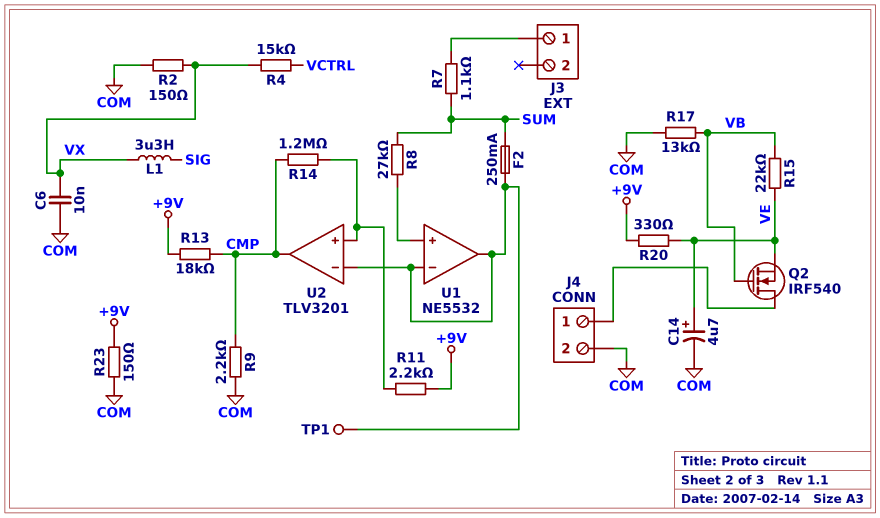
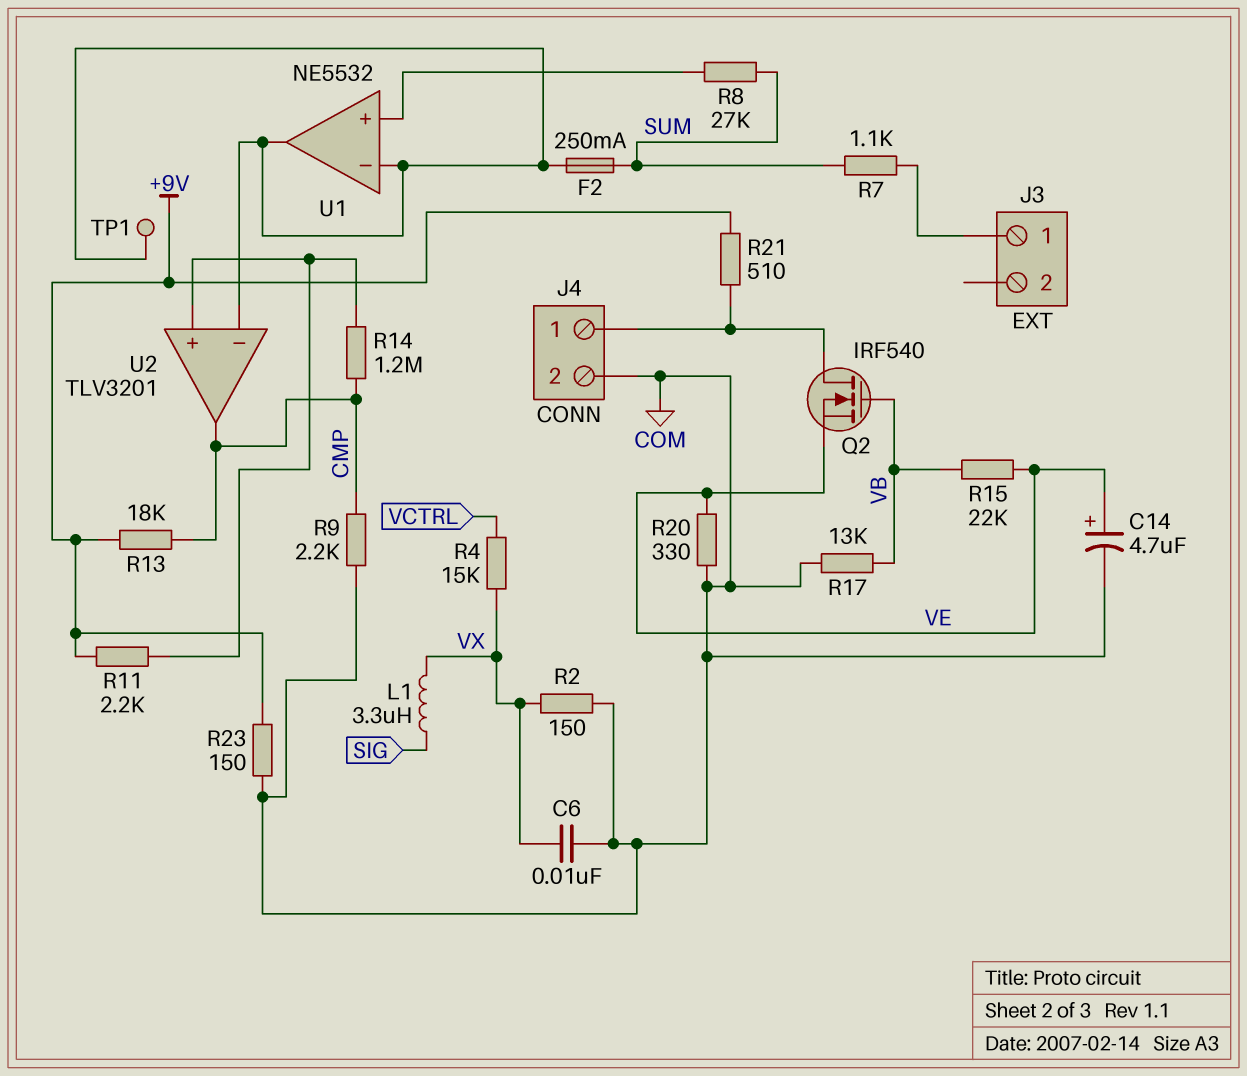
R20: 330 (+9V, VE) -> 330 (COM, VE)
R21: none -> 510 (+9V, J4/1)

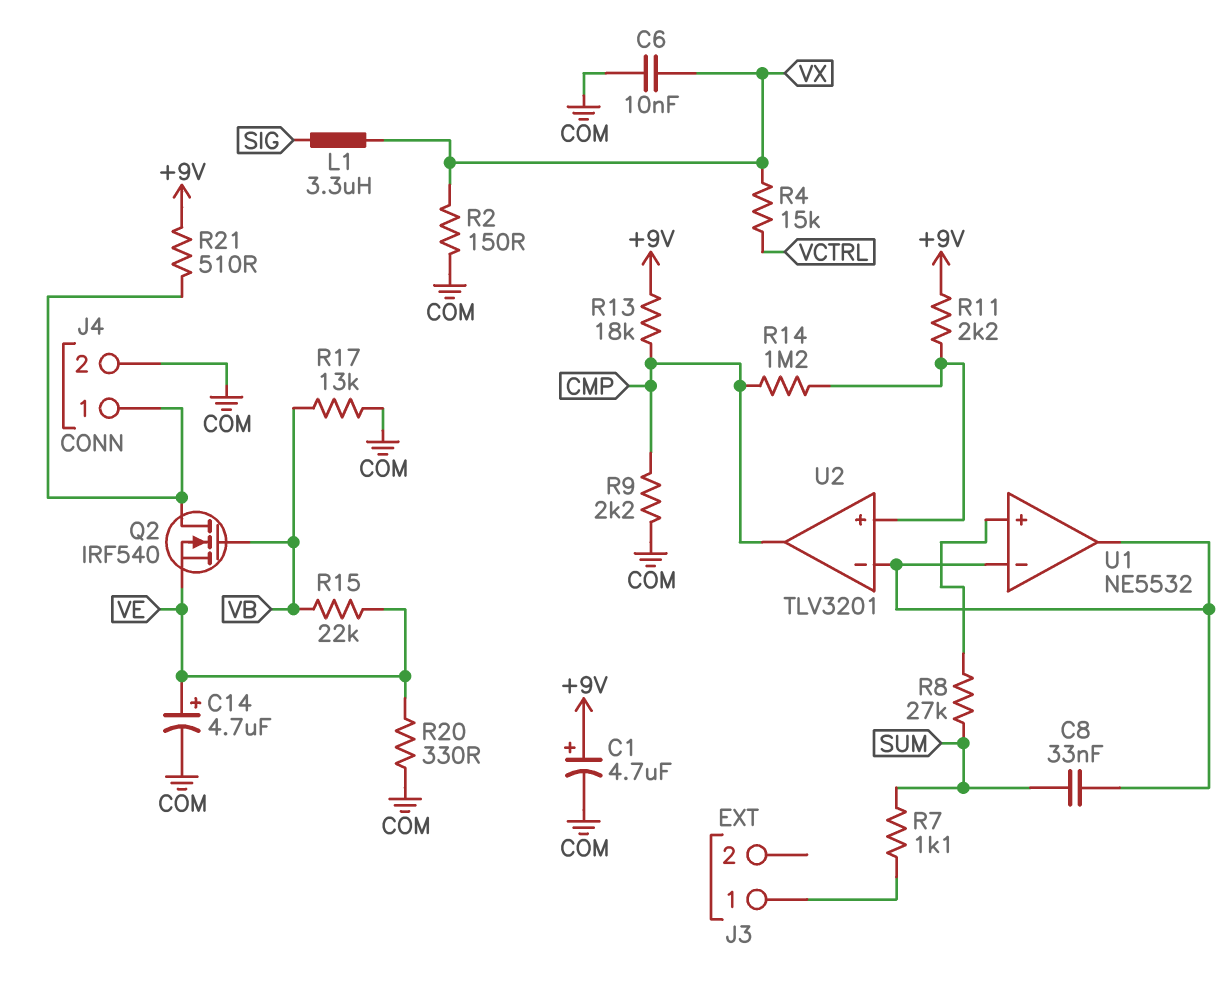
C1: none -> 4.7uF (plus +9V, minus COM)
C8: none -> 33nF (SUM, U1/in-)
F2: 250mA (SUM, U1/in-) -> none
R23: 150 (+9V, COM) -> none
TP1: test point (U1/in-) -> none

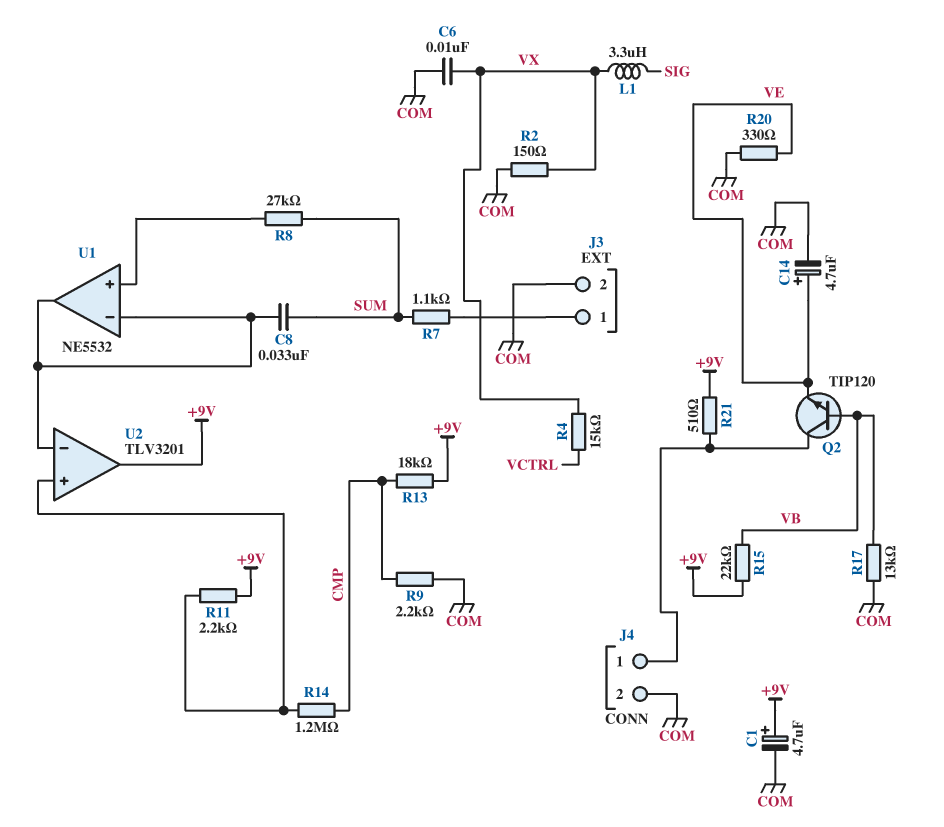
J3 pin 2: none -> COM
Q2: NMOS IRF540 (G VB, D J4/1, S VE) -> NPN TIP120 (B VB, C J4/1, E VE)
R15: 22k (VB, VE) -> 22k (+9V, VB)
U2 pin out: CMP -> +9V

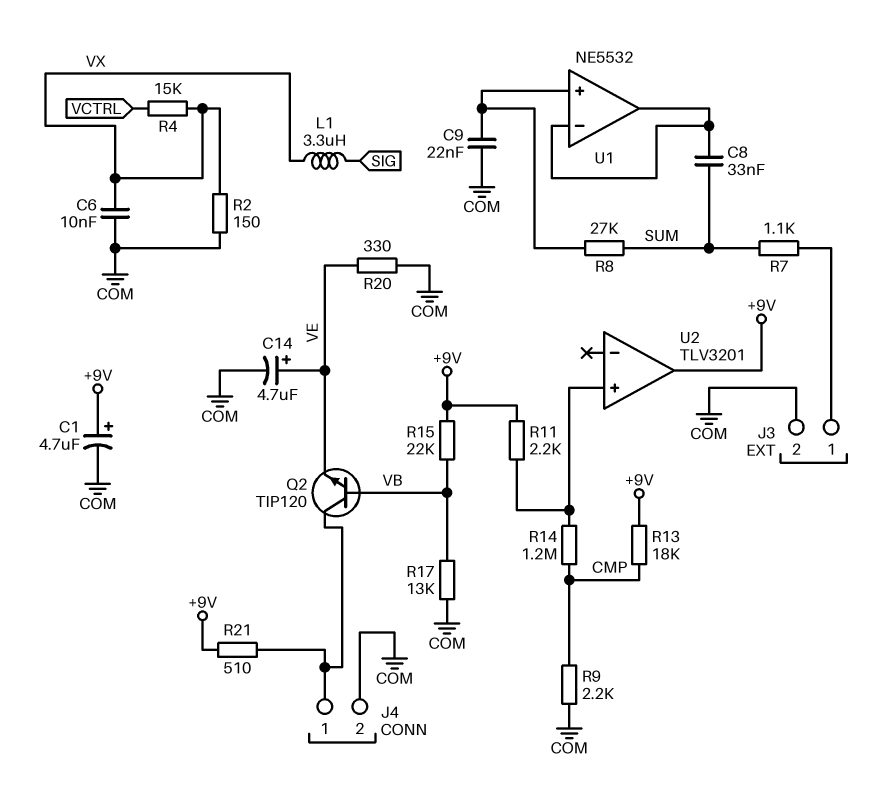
C9: none -> 22nF (COM, U1/in+)
U2 pin in-: U1/in- -> none

